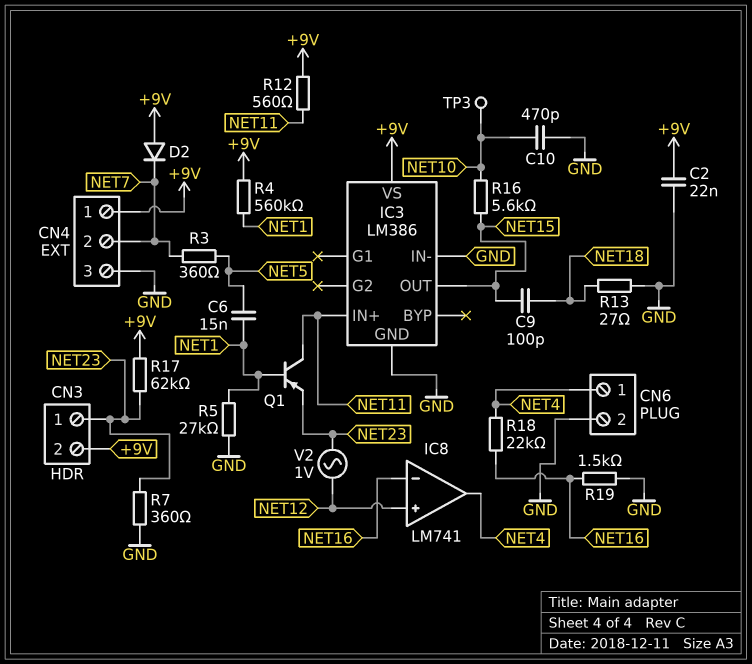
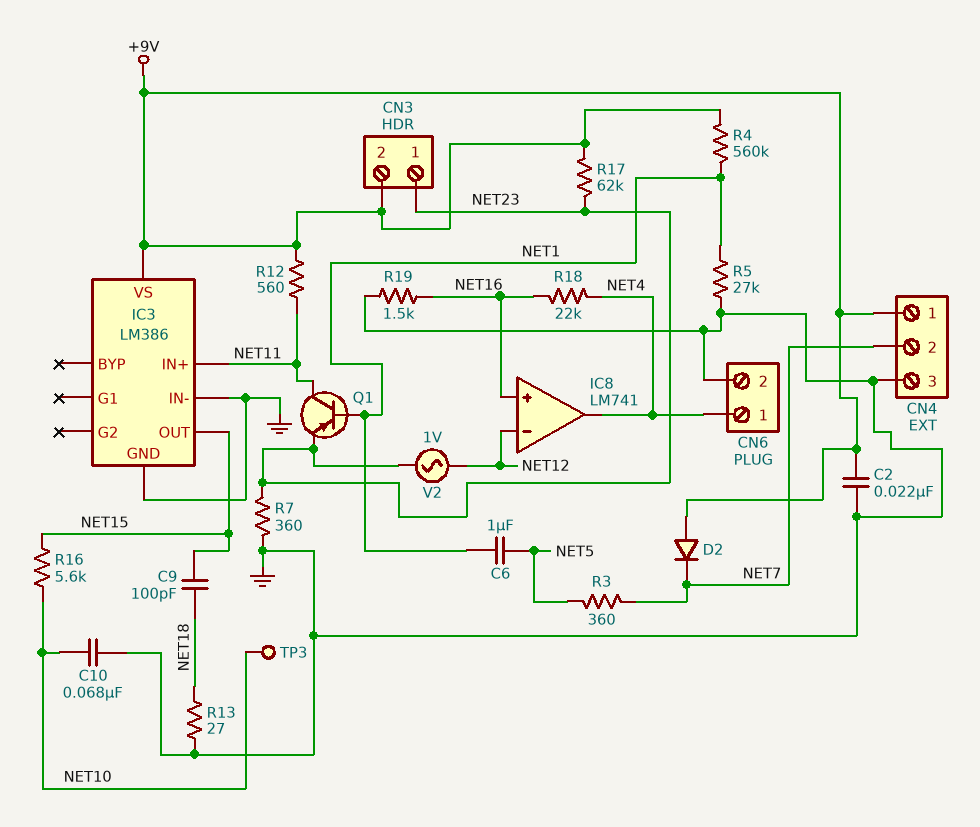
C6: 15nF (NET1, NET5) -> 1uF (NET1, NET5)
C10: 470pF (GND, NET10) -> 68nF (GND, NET10)
IC8 pin in+: NET12 -> NET16
IC8 pin in-: NET16 -> NET12

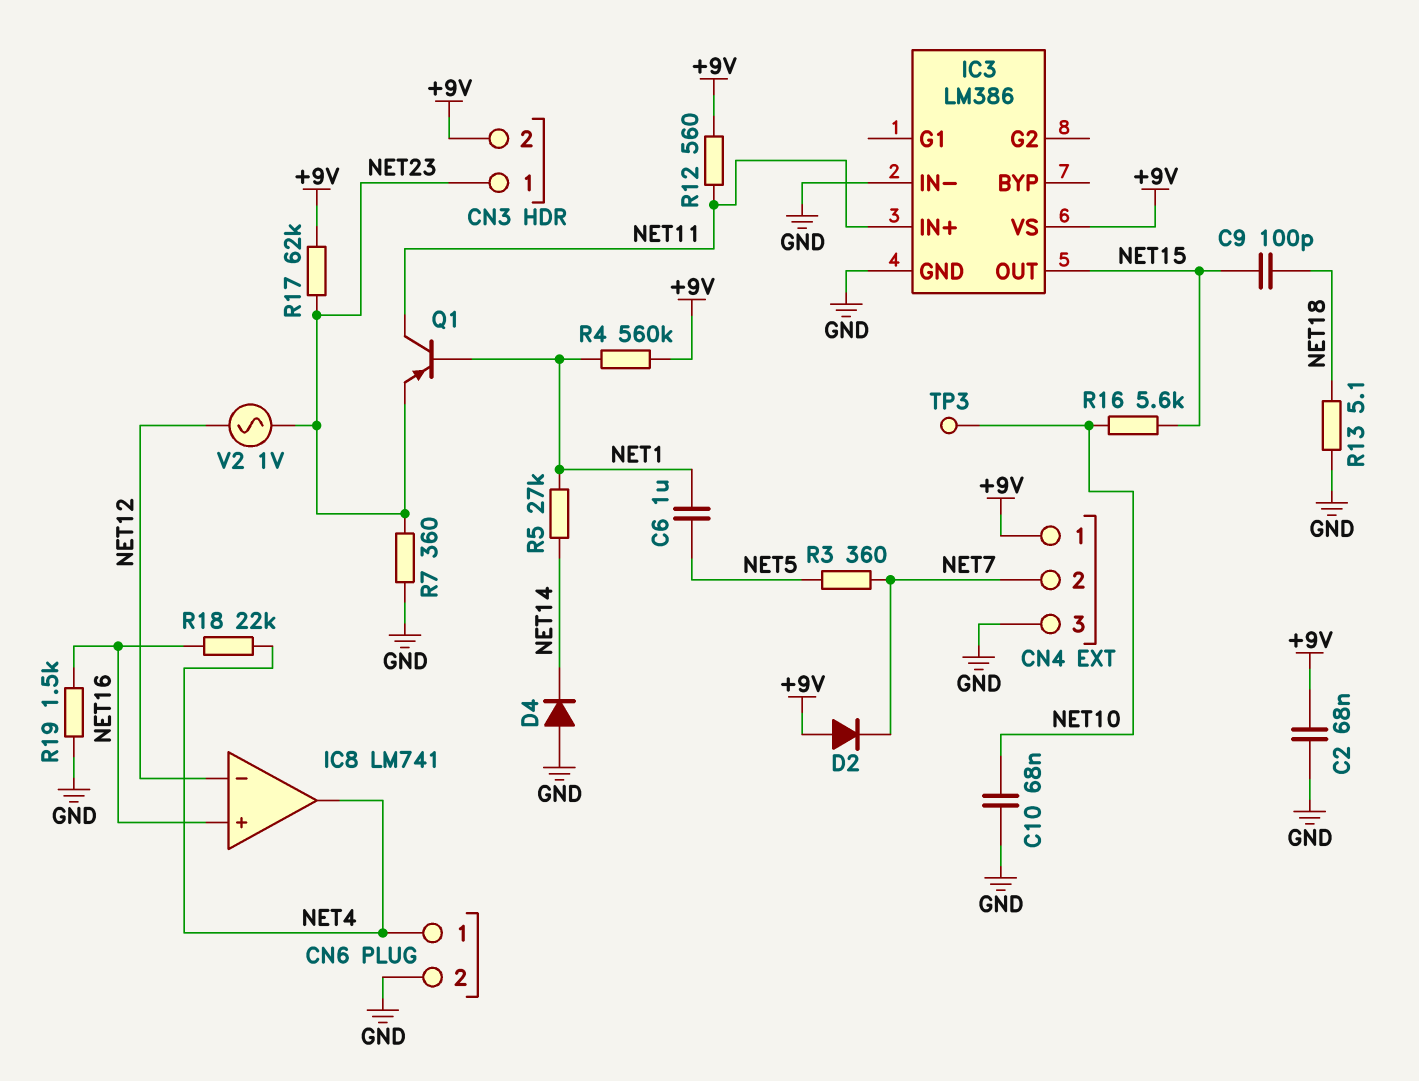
C2: 22nF (+9V, GND) -> 68nF (+9V, GND)
D4: none -> diode (A GND, K NET14)
R5: 27k (GND, NET1) -> 27k (NET1, NET14)
R13: 27 (GND, NET18) -> 5.1 (GND, NET18)

